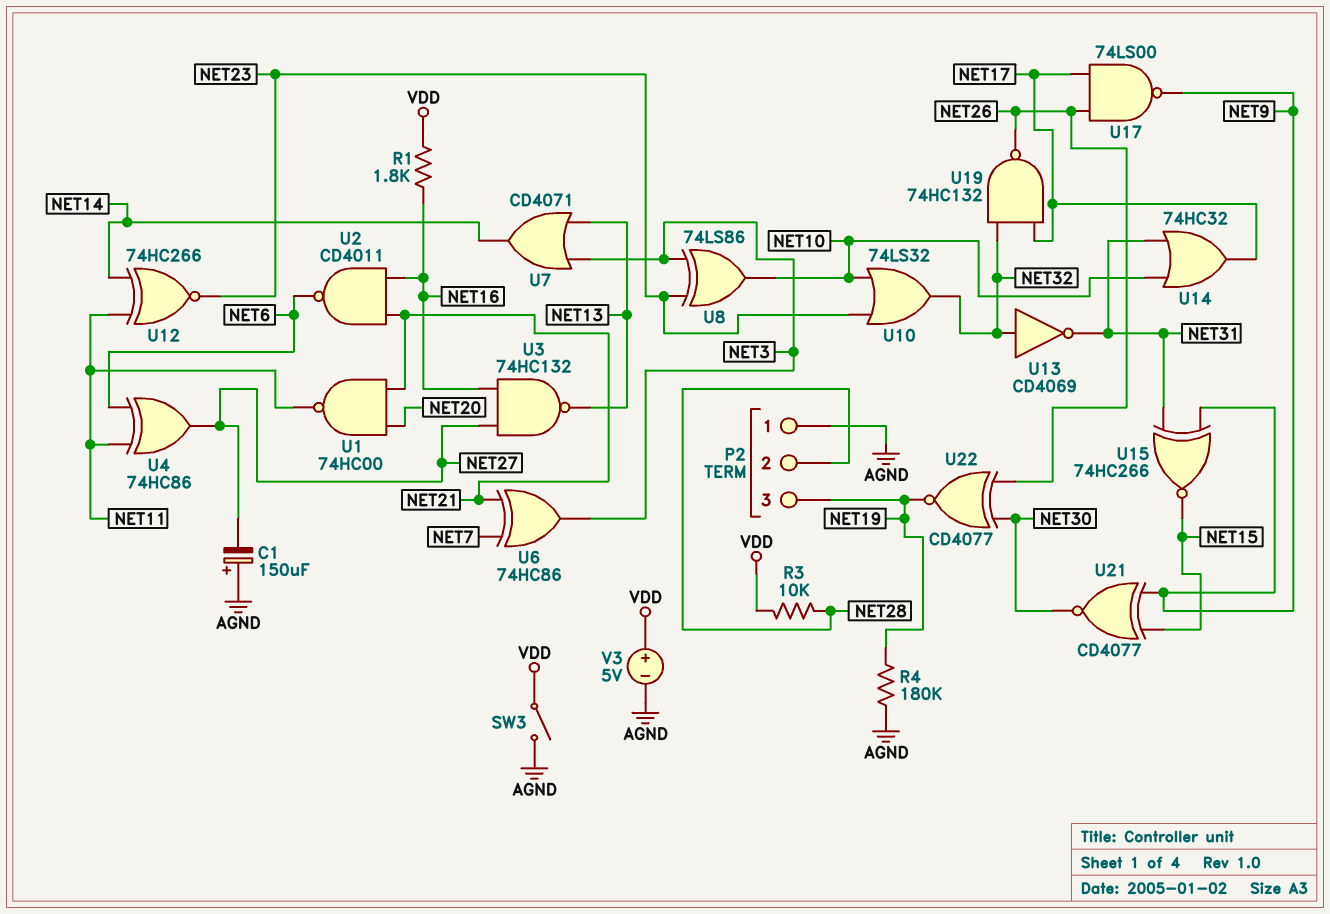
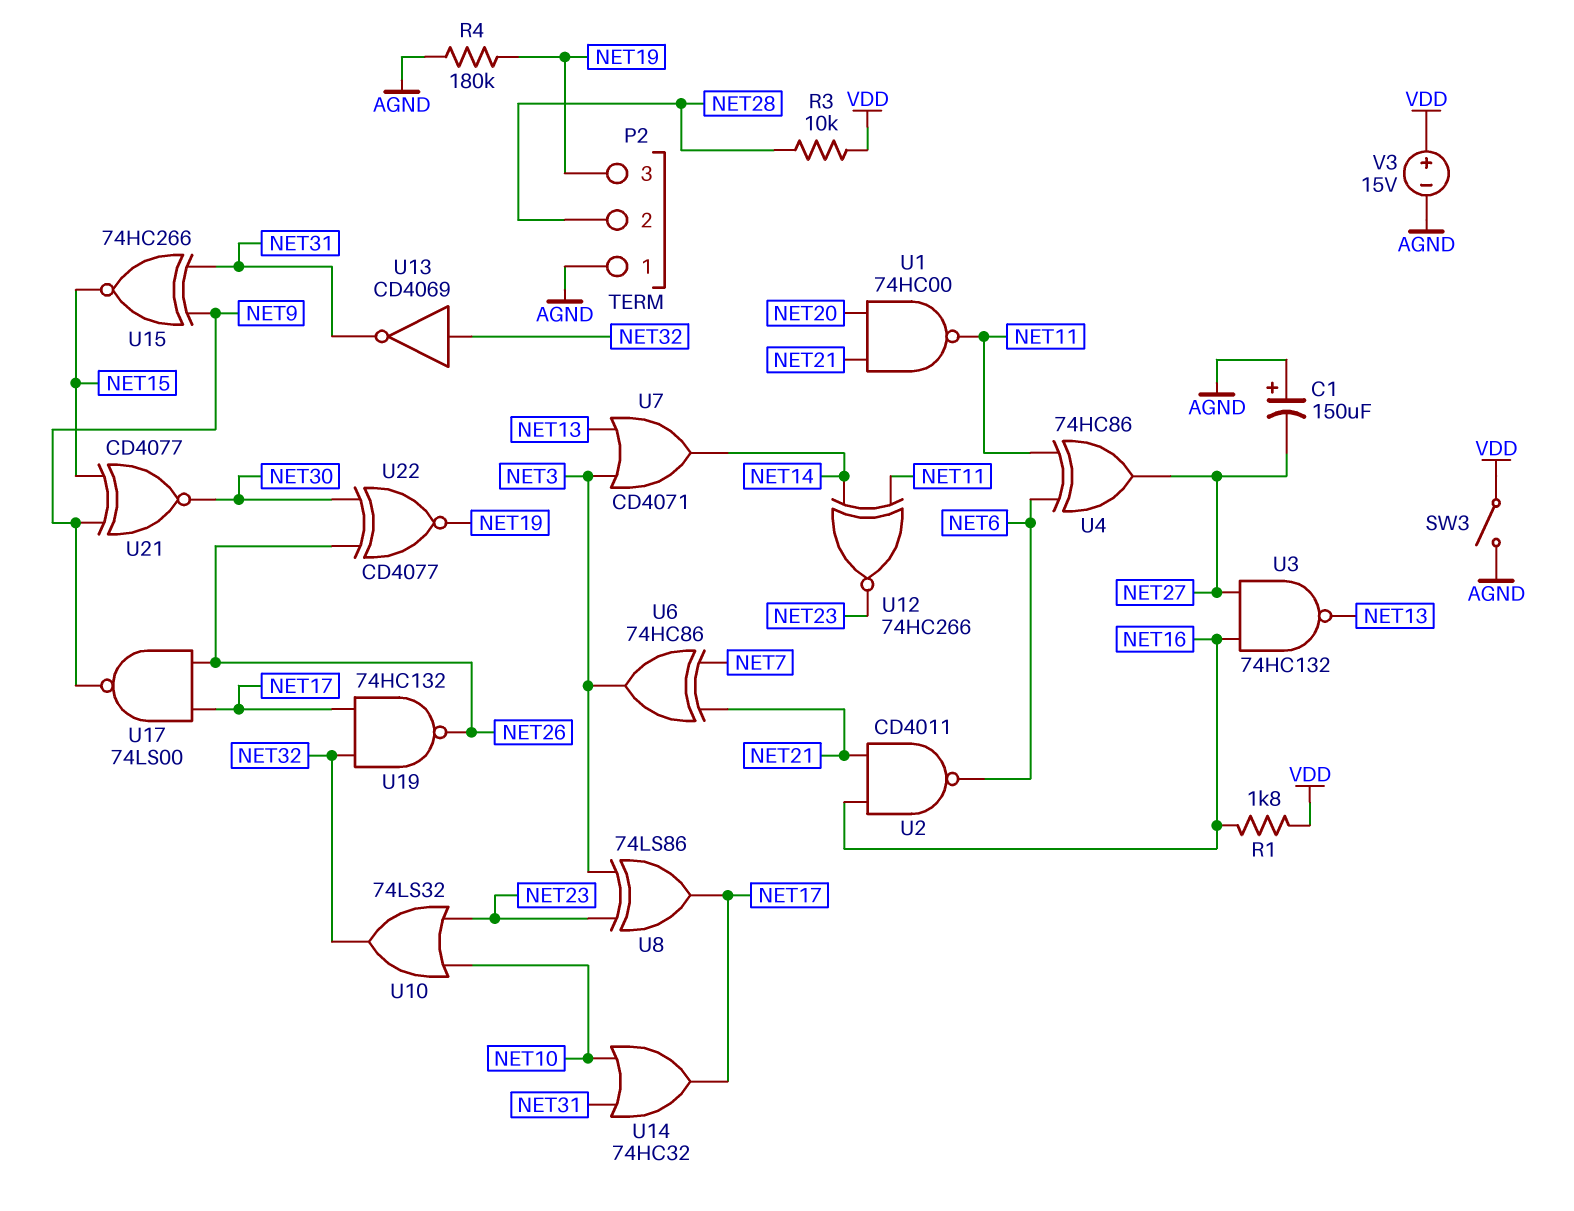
U8: XOR 74LS86 (in NET3, in NET23, out NET10) -> XOR 74LS86 (in NET3, in NET23, out NET17)
V3: 5V (plus VDD, minus AGND) -> 15V (plus VDD, minus AGND)

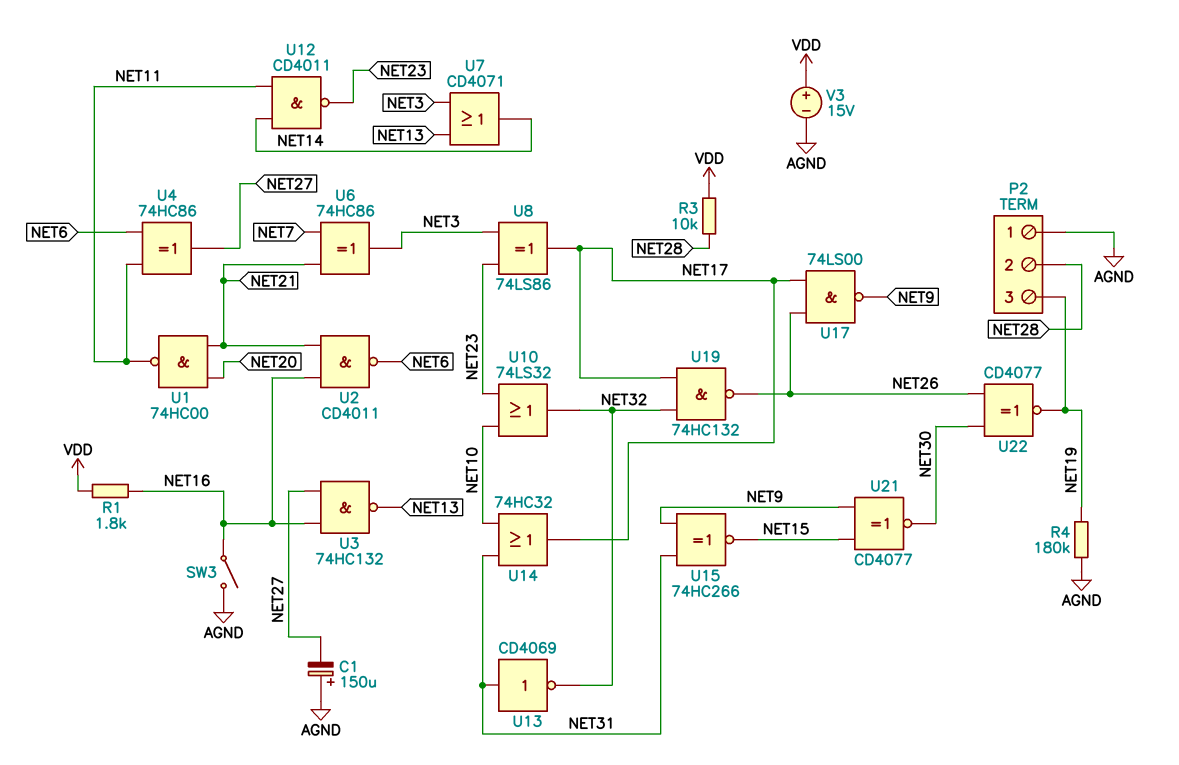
SW3: switch (AGND, VDD) -> switch (AGND, NET16)
U12: XNOR 74HC266 (in NET11, in NET14, out NET23) -> NAND CD4011 (in NET11, in NET14, out NET23)
U13: NOT CD4069 (in NET32, out NET31) -> NOT CD4069 (in NET31, out NET32)

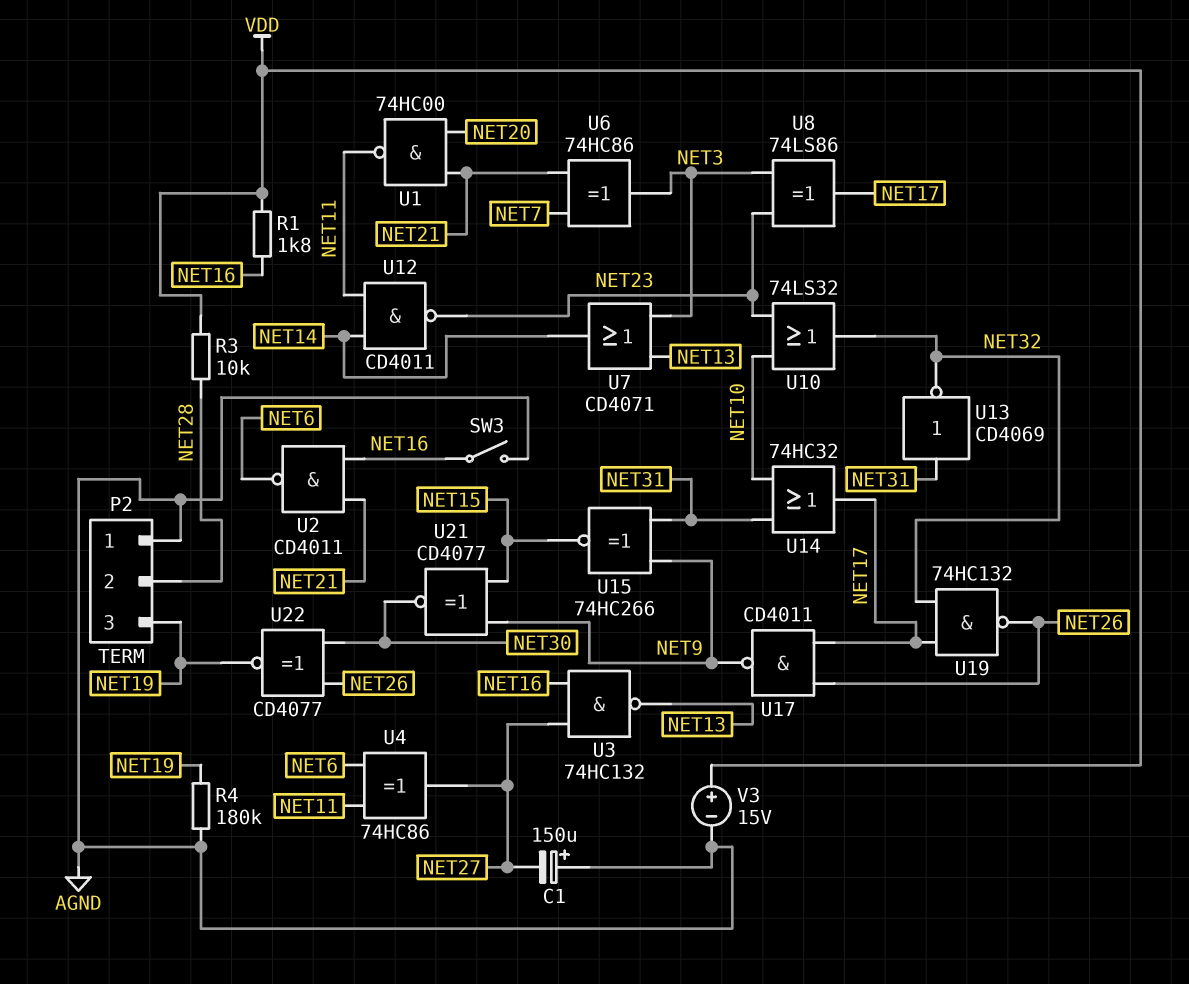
U17: NAND 74LS00 (in NET17, in NET26, out NET9) -> NAND CD4011 (in NET17, in NET26, out NET9)

